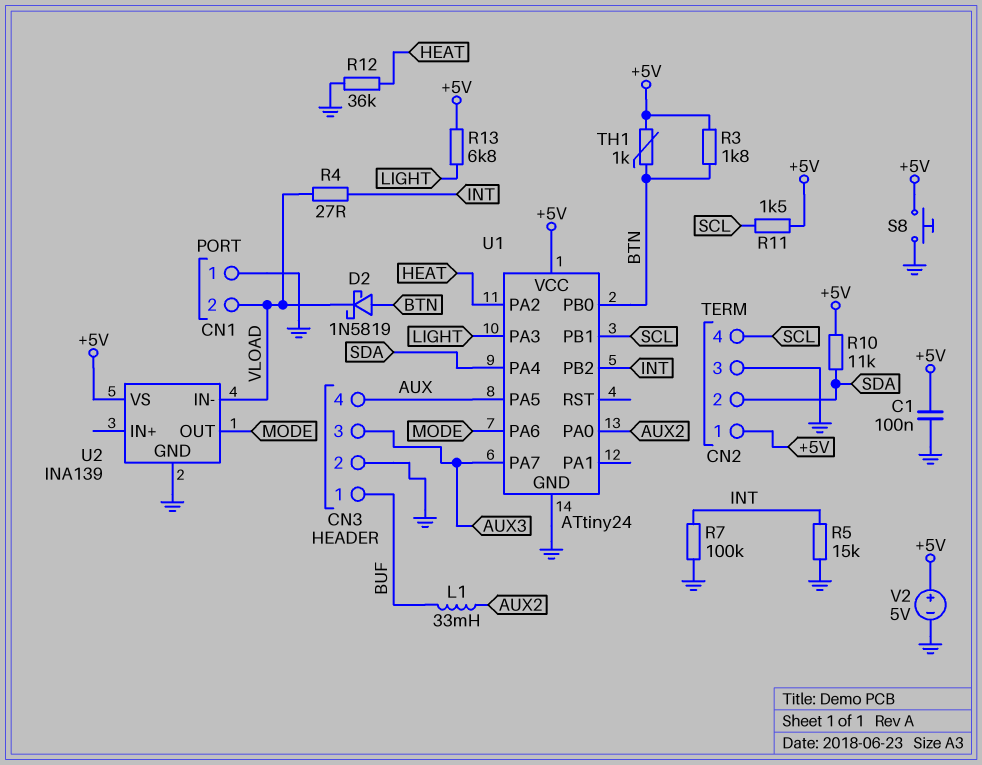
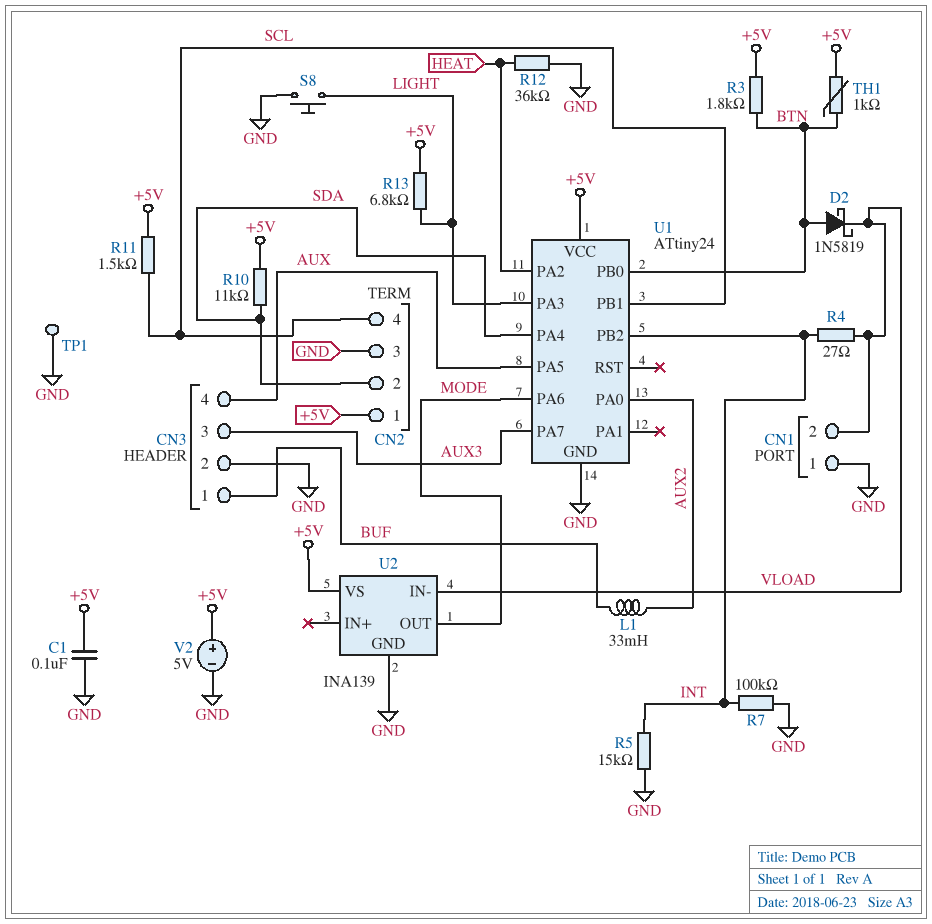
S8: button (+5V, GND) -> button (GND, LIGHT)
TP1: none -> test point (GND)

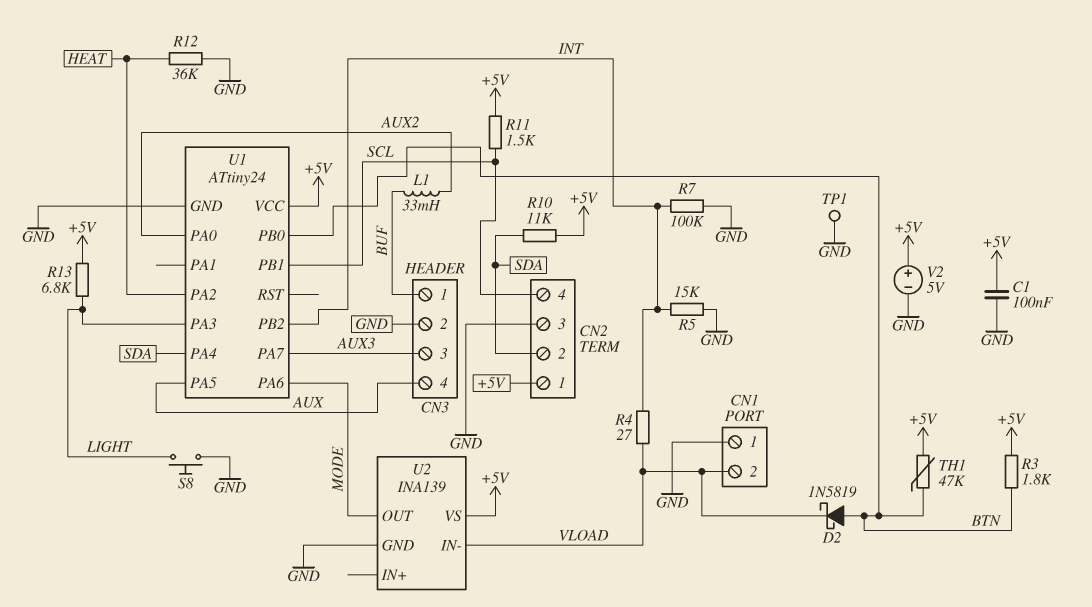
TH1: 1k (+5V, BTN) -> 47k (+5V, BTN)

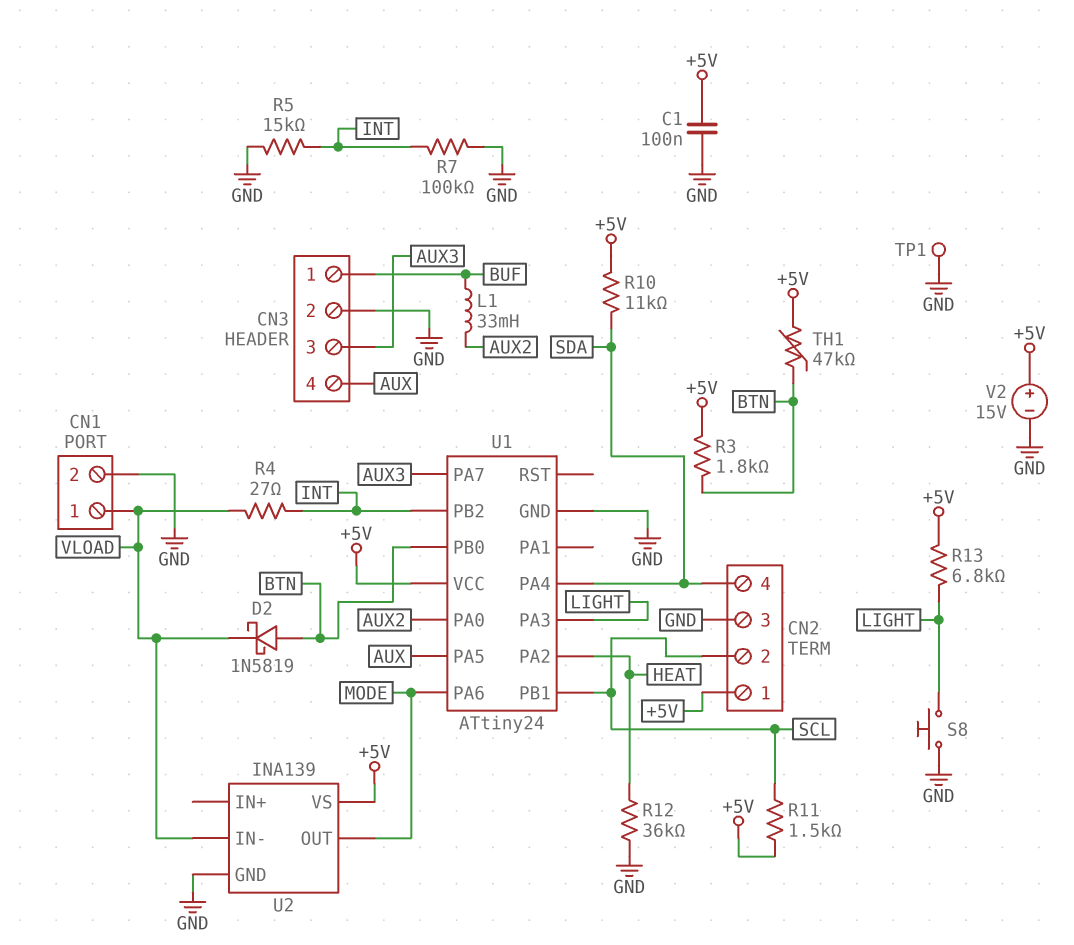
CN1 pin 1: GND -> VLOAD
CN1 pin 2: VLOAD -> GND
CN2 pin 2: SDA -> SCL
CN2 pin 4: SCL -> SDA
V2: 5V (plus +5V, minus GND) -> 15V (plus +5V, minus GND)

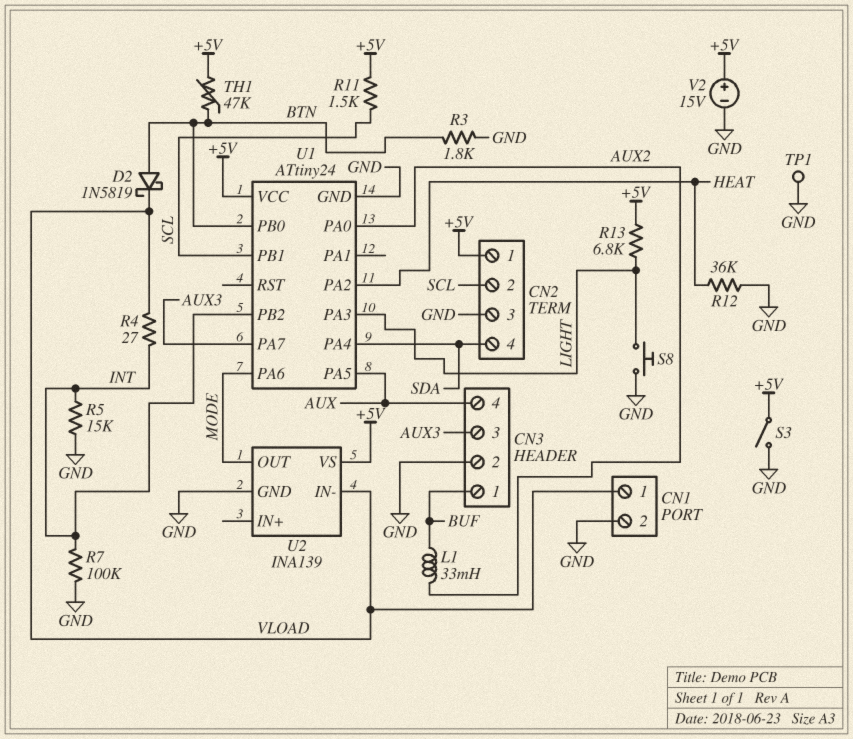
C1: 100nF (+5V, GND) -> none
R3: 1.8k (+5V, BTN) -> 1.8k (BTN, GND)
R10: 11k (+5V, SDA) -> none
S3: none -> switch (+5V, GND)

